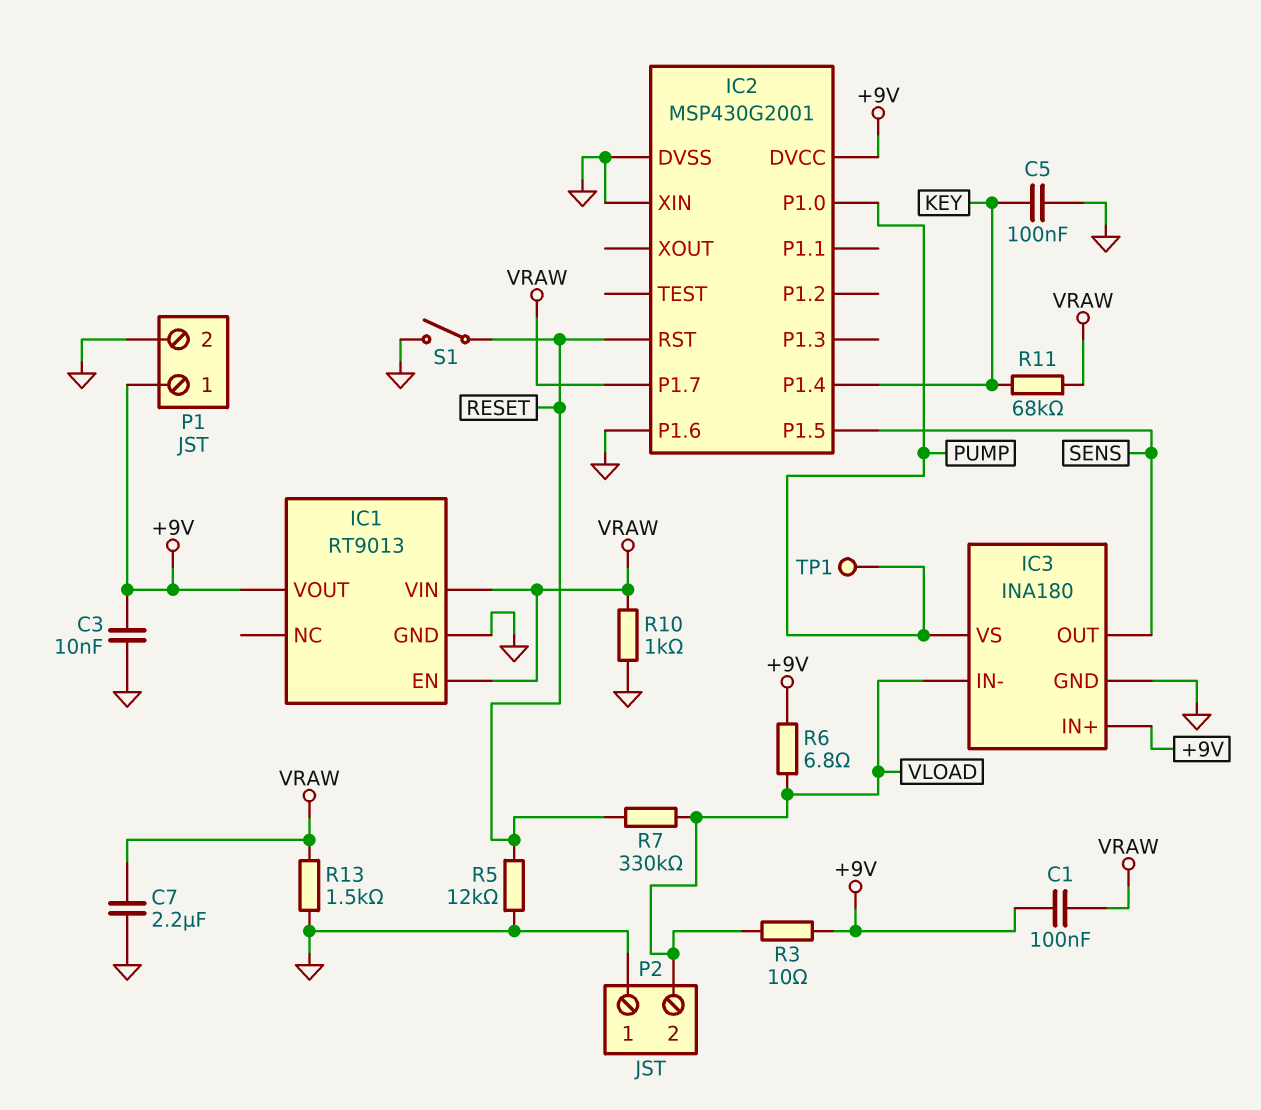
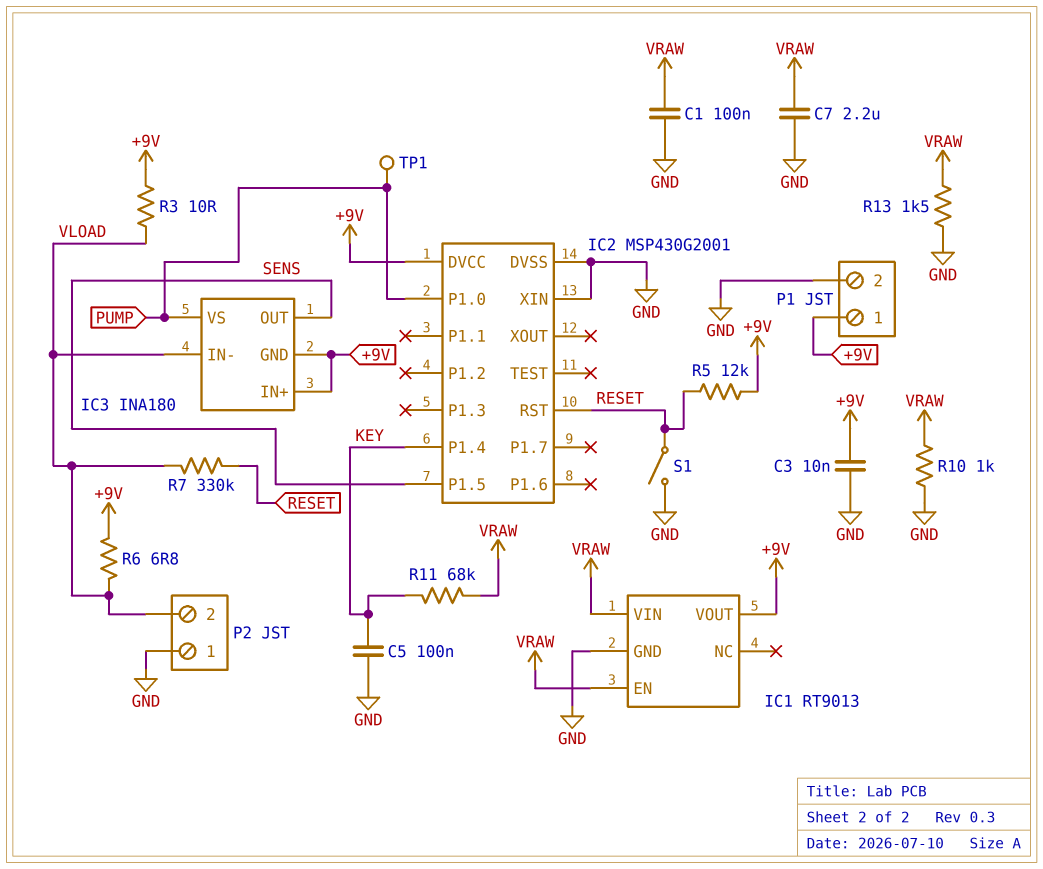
C1: 100nF (+9V, VRAW) -> 100nF (GND, VRAW)
IC2 pin P1.6: GND -> none
IC2 pin P1.7: VRAW -> none
IC3 pin GND: GND -> +9V
R5: 12k (GND, RESET) -> 12k (+9V, RESET)

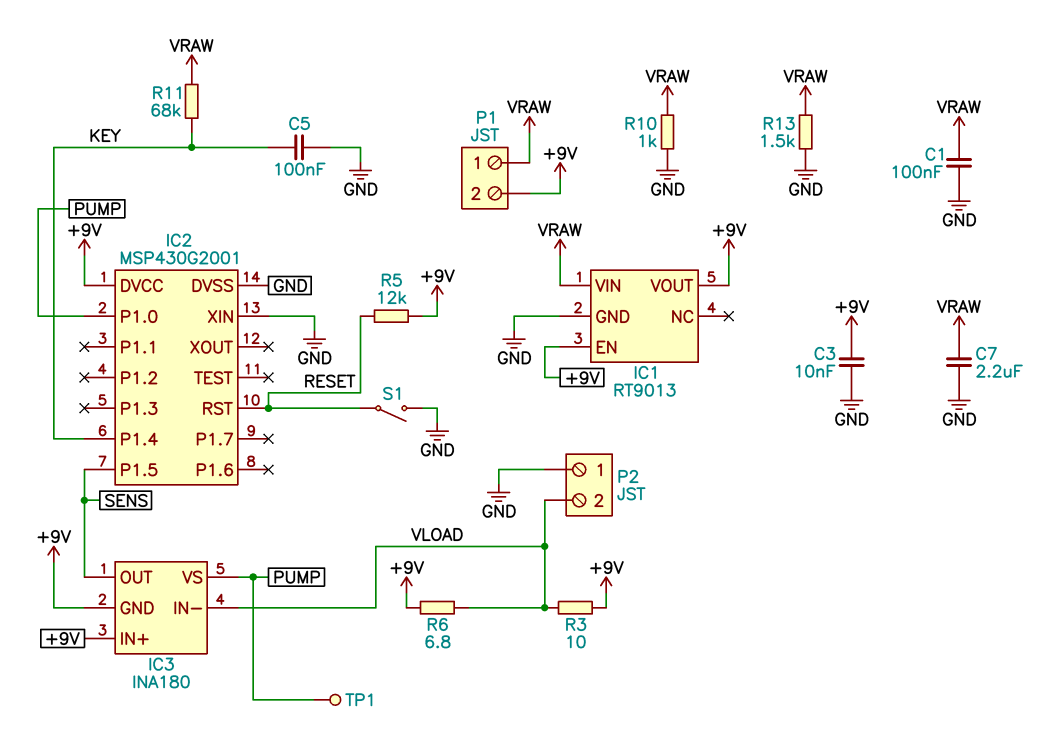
IC1 pin EN: VRAW -> +9V
P1 pin 1: +9V -> VRAW
P1 pin 2: GND -> +9V
R7: 330k (RESET, VLOAD) -> none

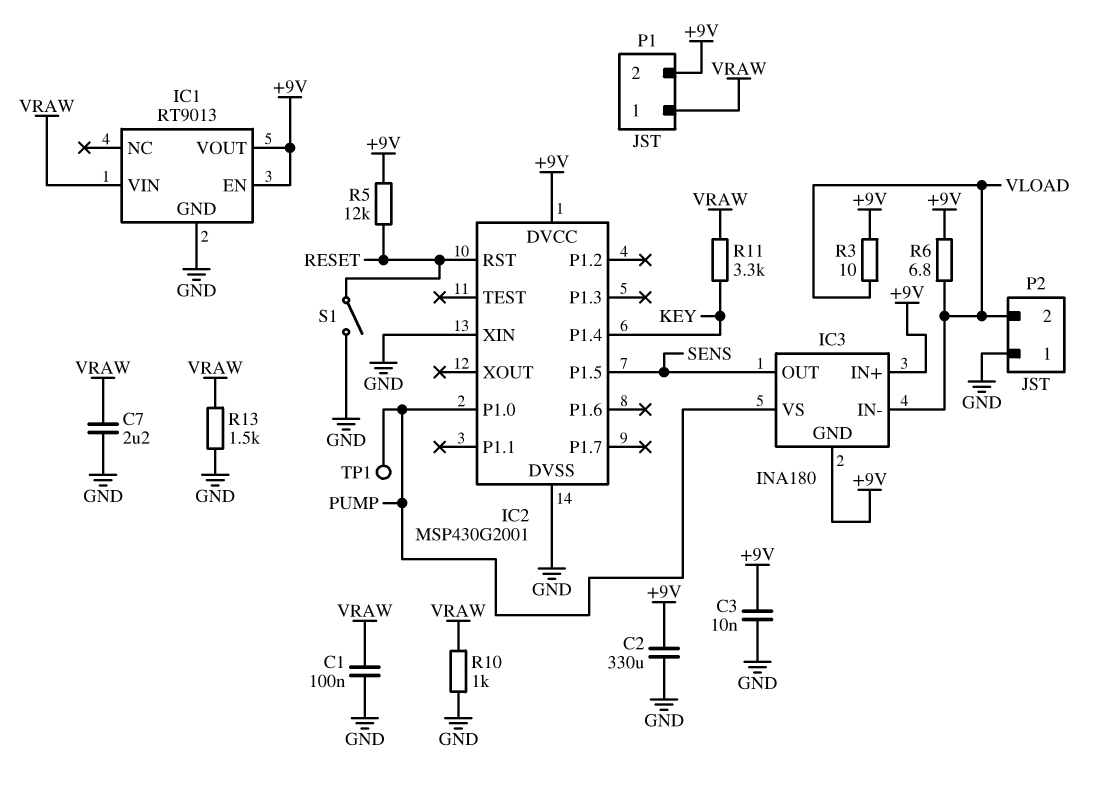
C2: none -> 330uF (+9V, GND)
C5: 100nF (GND, KEY) -> none
R11: 68k (KEY, VRAW) -> 3.3k (KEY, VRAW)

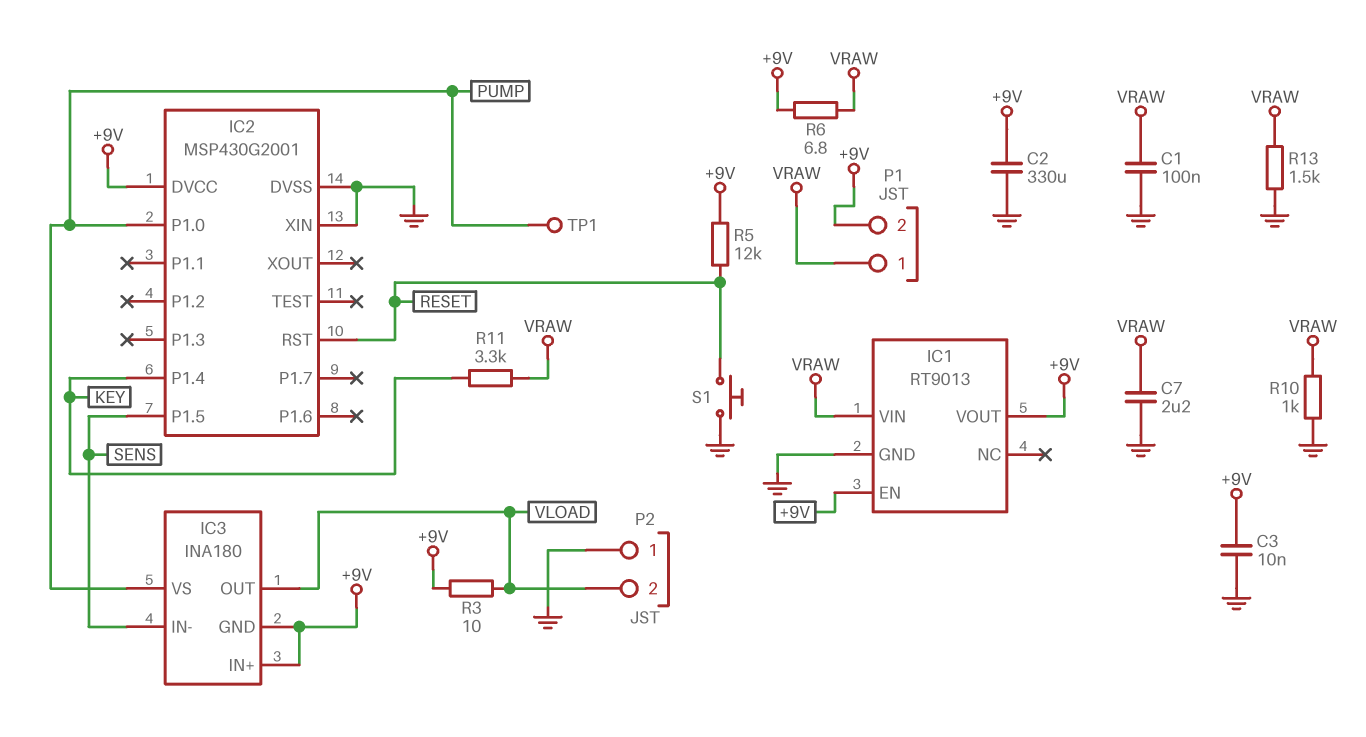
IC3 pin IN-: VLOAD -> SENS
IC3 pin OUT: SENS -> VLOAD
R6: 6.8 (+9V, VLOAD) -> 6.8 (+9V, VRAW)
S1: switch (GND, RESET) -> button (GND, RESET)

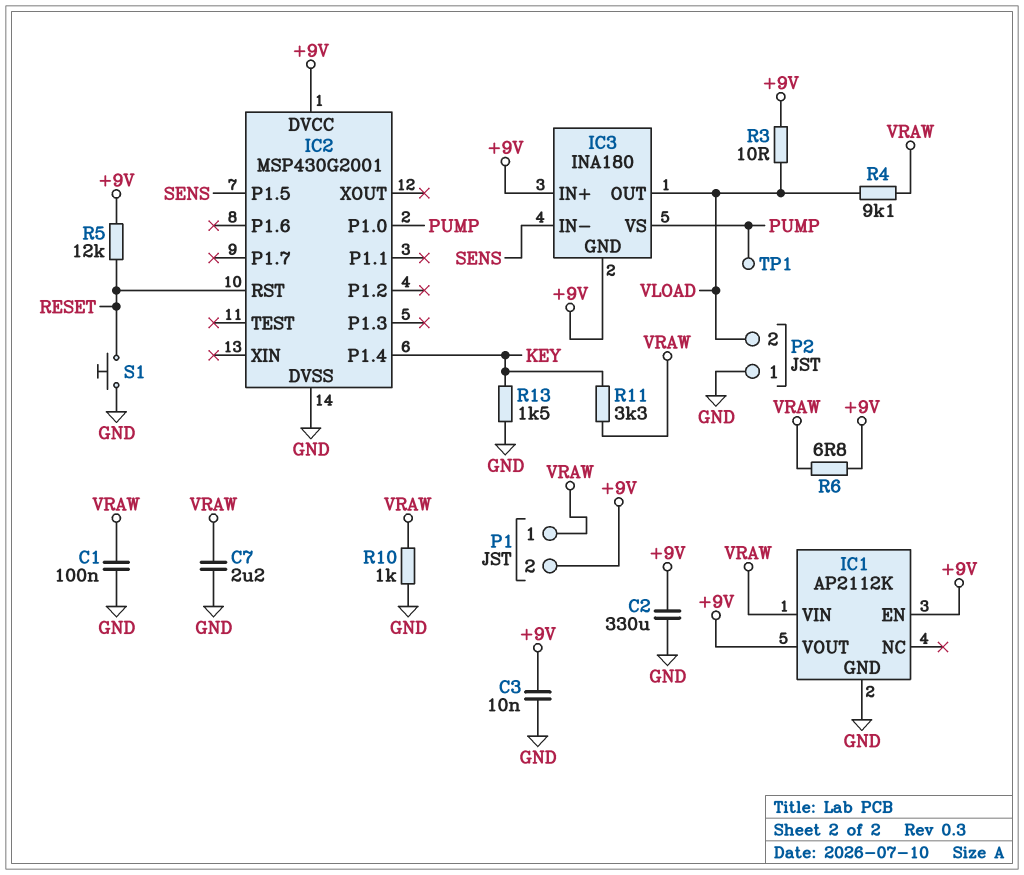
IC1: RT9013 -> AP2112K
IC2 pin XIN: GND -> none
R4: none -> 9.1k (VLOAD, VRAW)
R13: 1.5k (GND, VRAW) -> 1.5k (GND, KEY)

